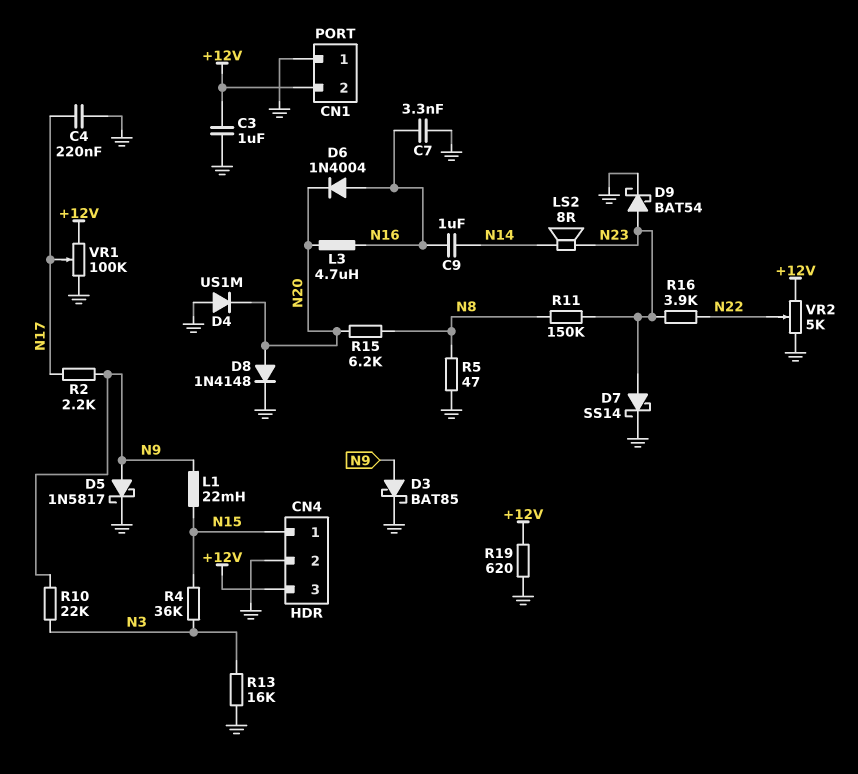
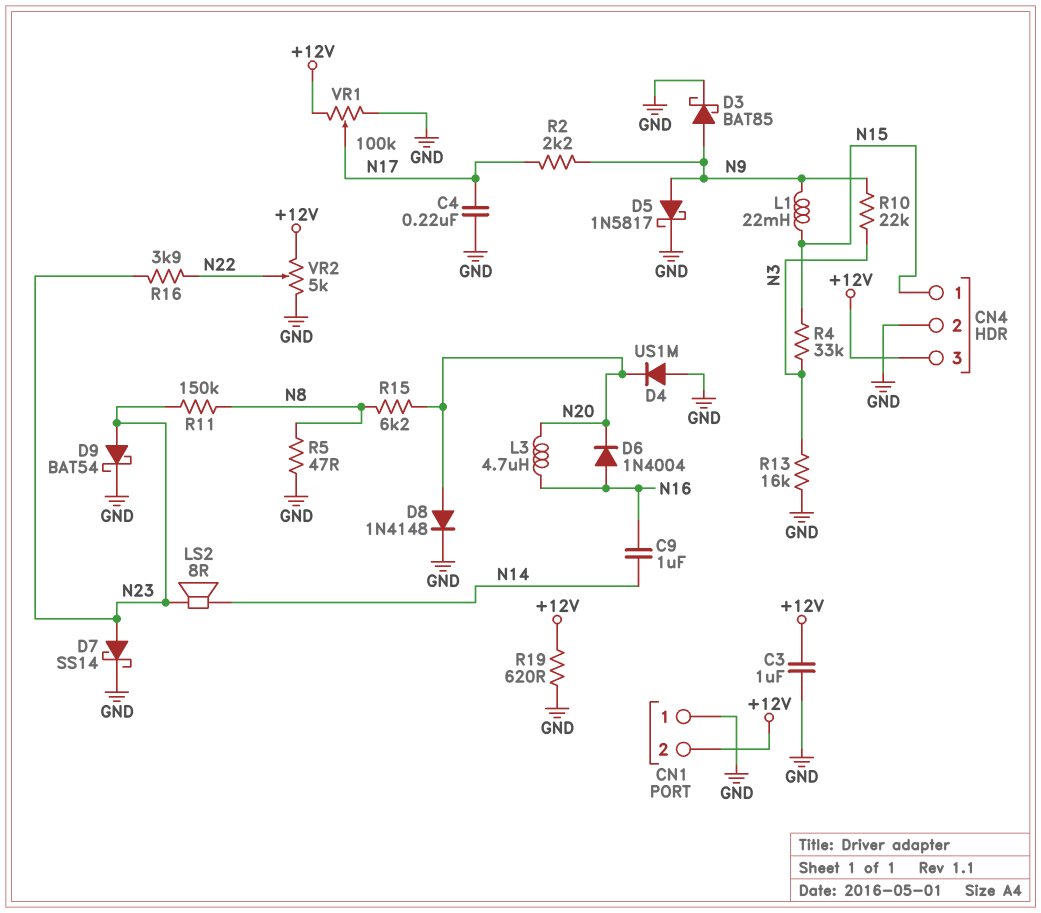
C7: 3.3nF (GND, N16) -> none
R4: 36k (N3, N15) -> 33k (N3, N15)

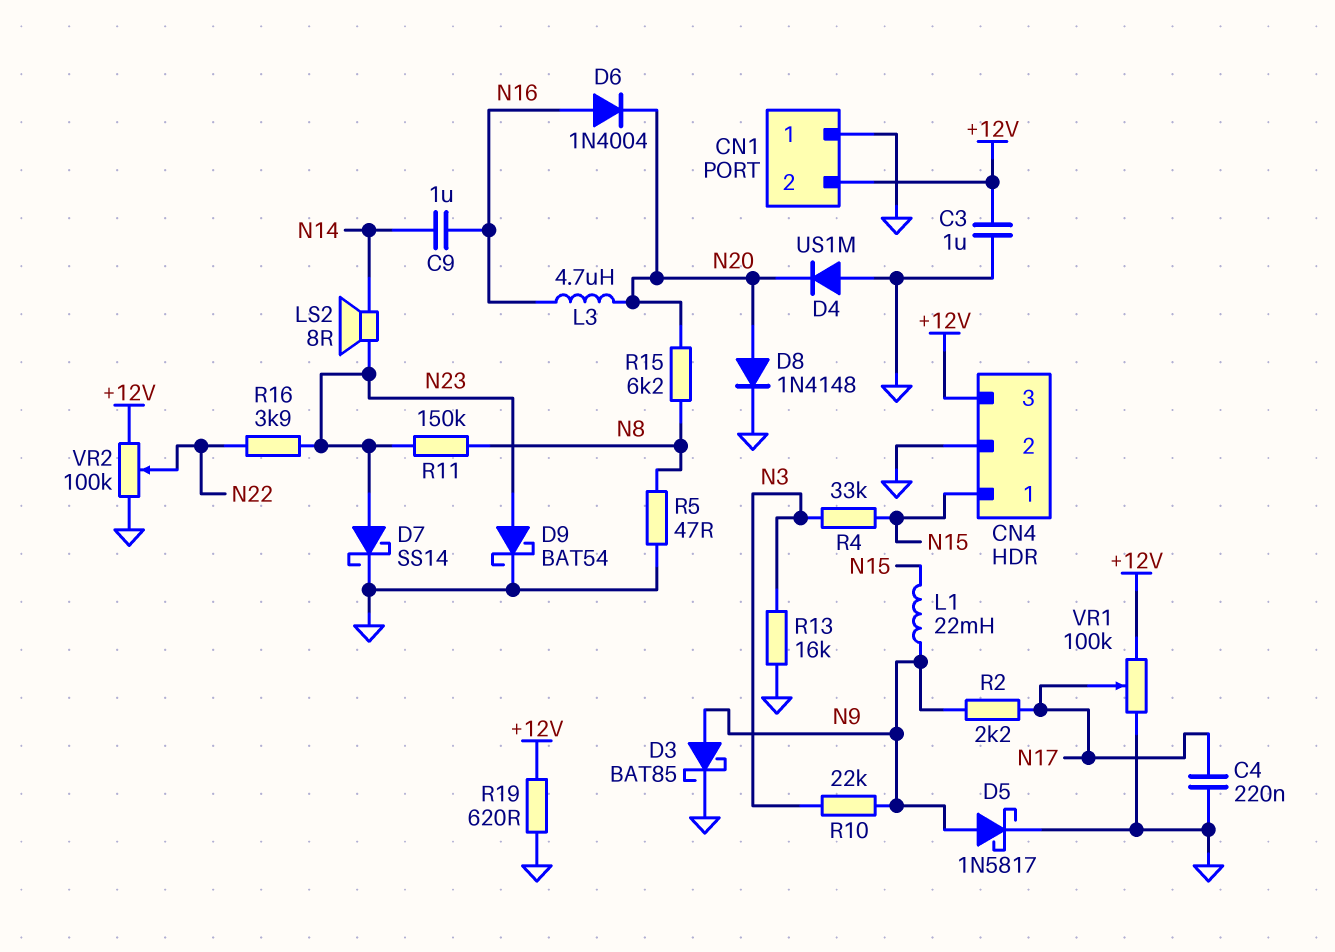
VR2: 5k (+12V, GND, wiper N22) -> 100k (+12V, GND, wiper N22)

